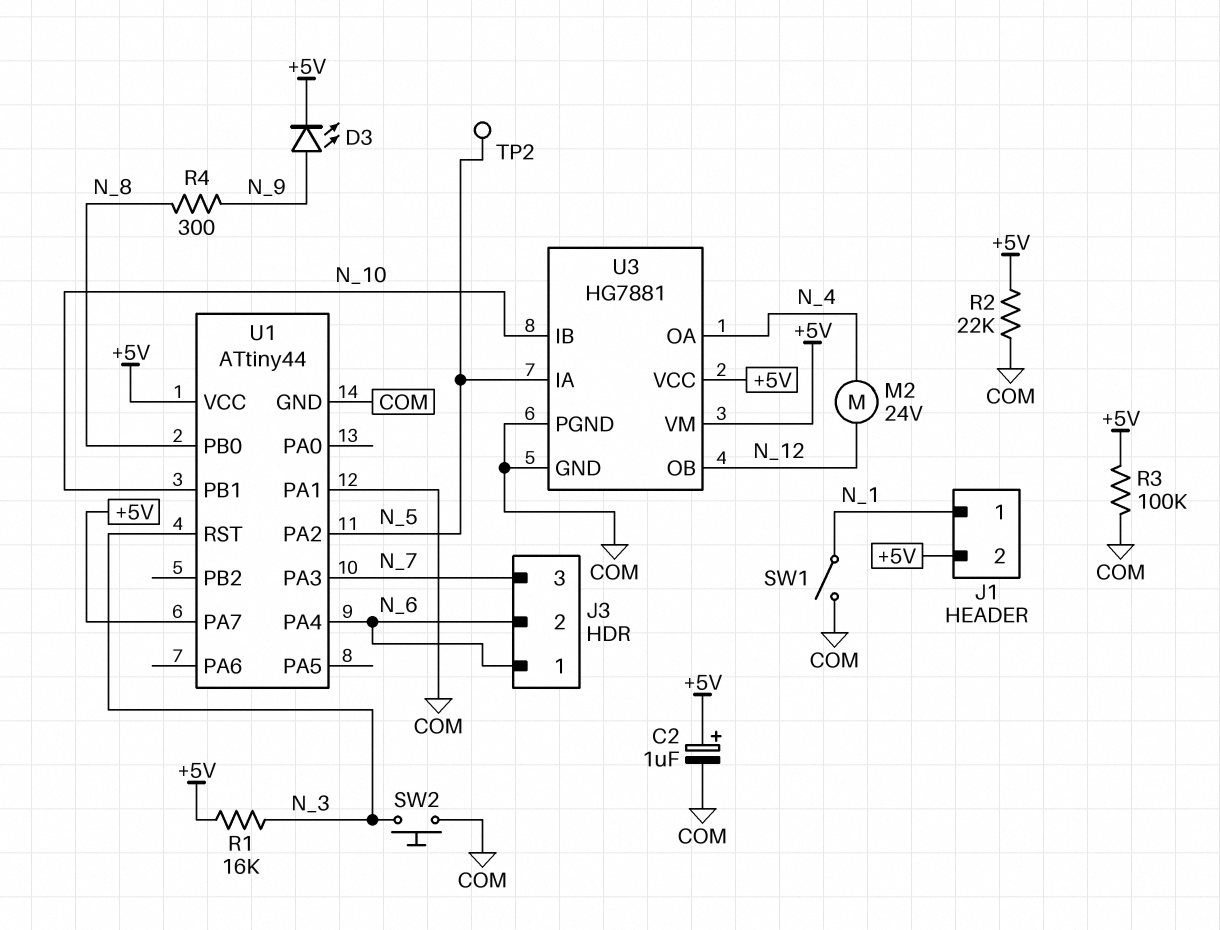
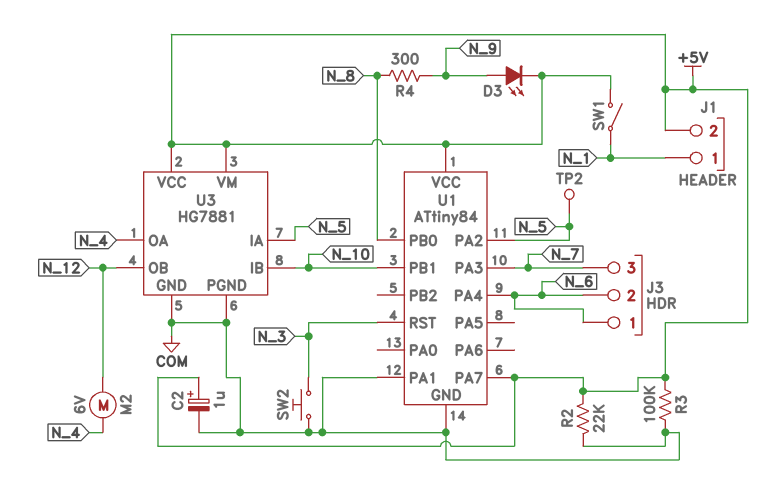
M2: motor 24V (N_4, N_12) -> motor 6V (N_4, N_12)
R1: 16k (+5V, N_3) -> none
SW1: switch (COM, N_1) -> switch (+5V, N_1)
U1: ATtiny44 -> ATtiny84

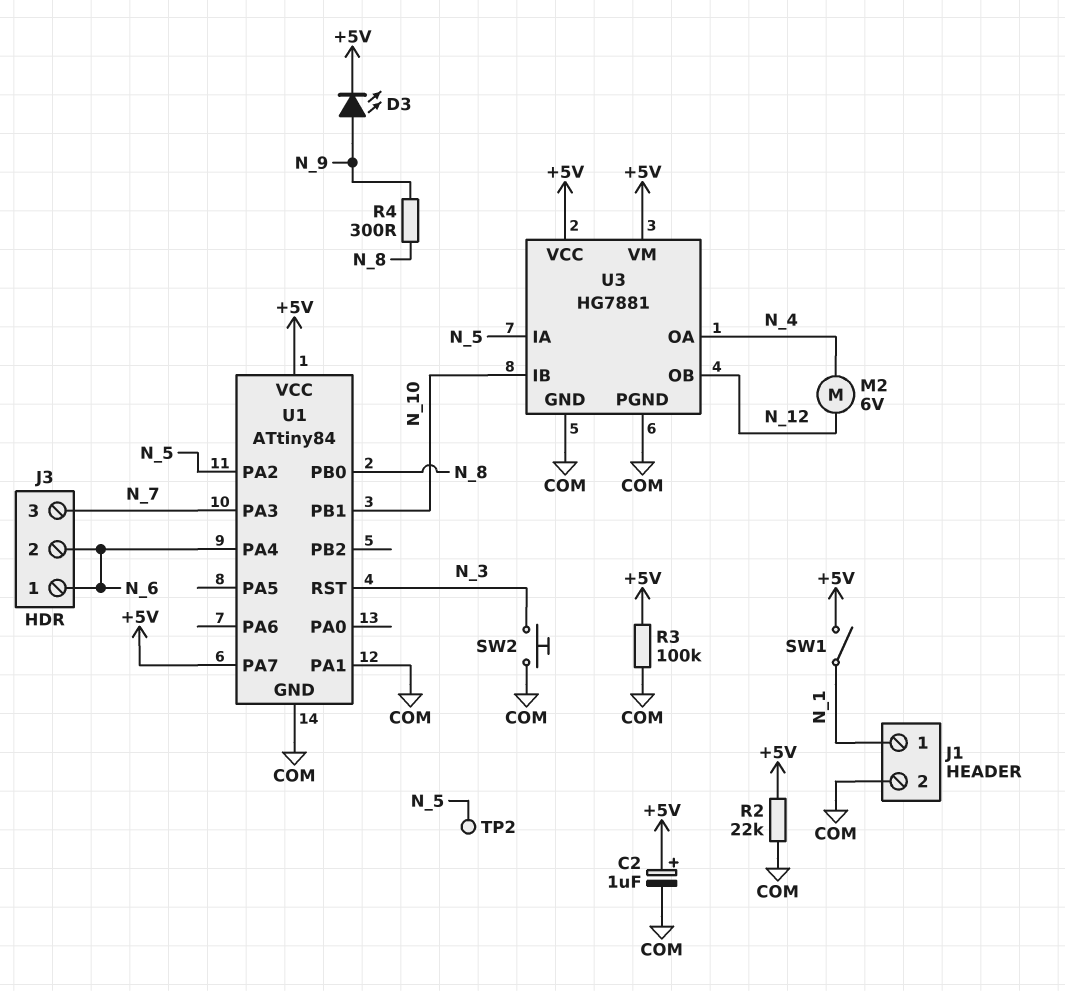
J1 pin 2: +5V -> COM

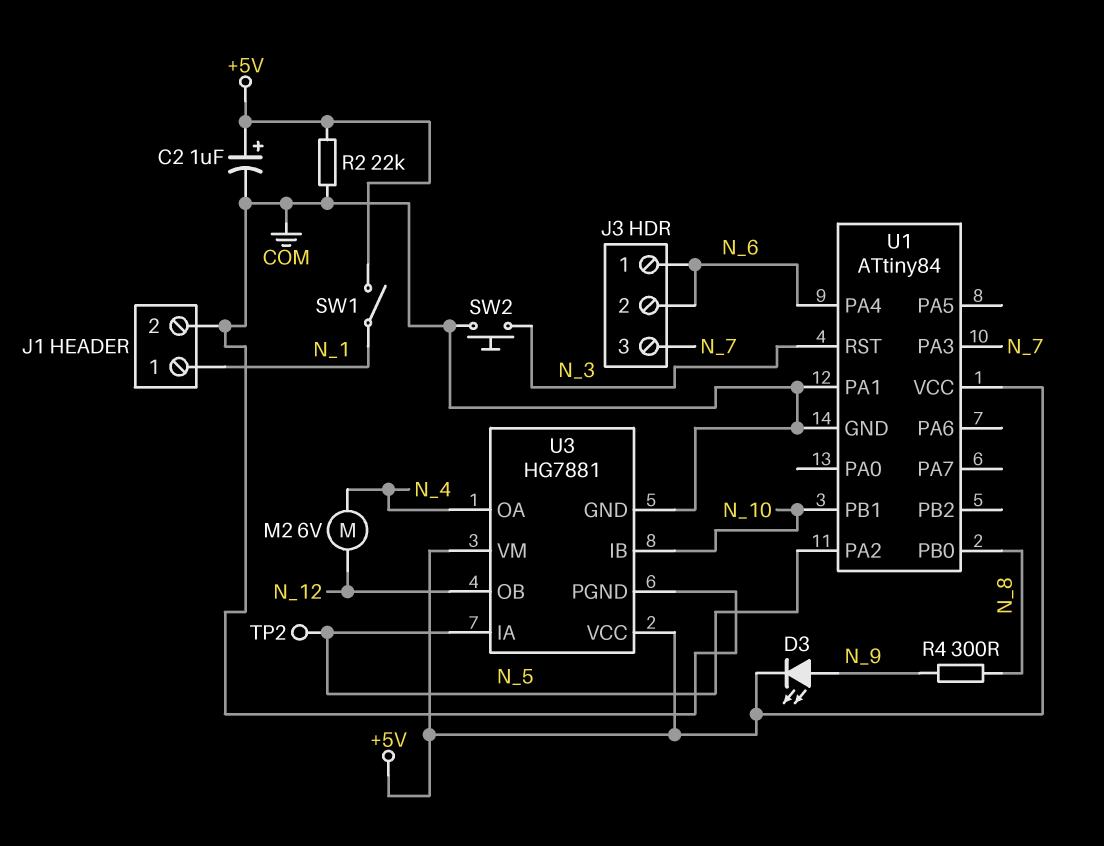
R3: 100k (+5V, COM) -> none
U1 pin PA7: +5V -> none

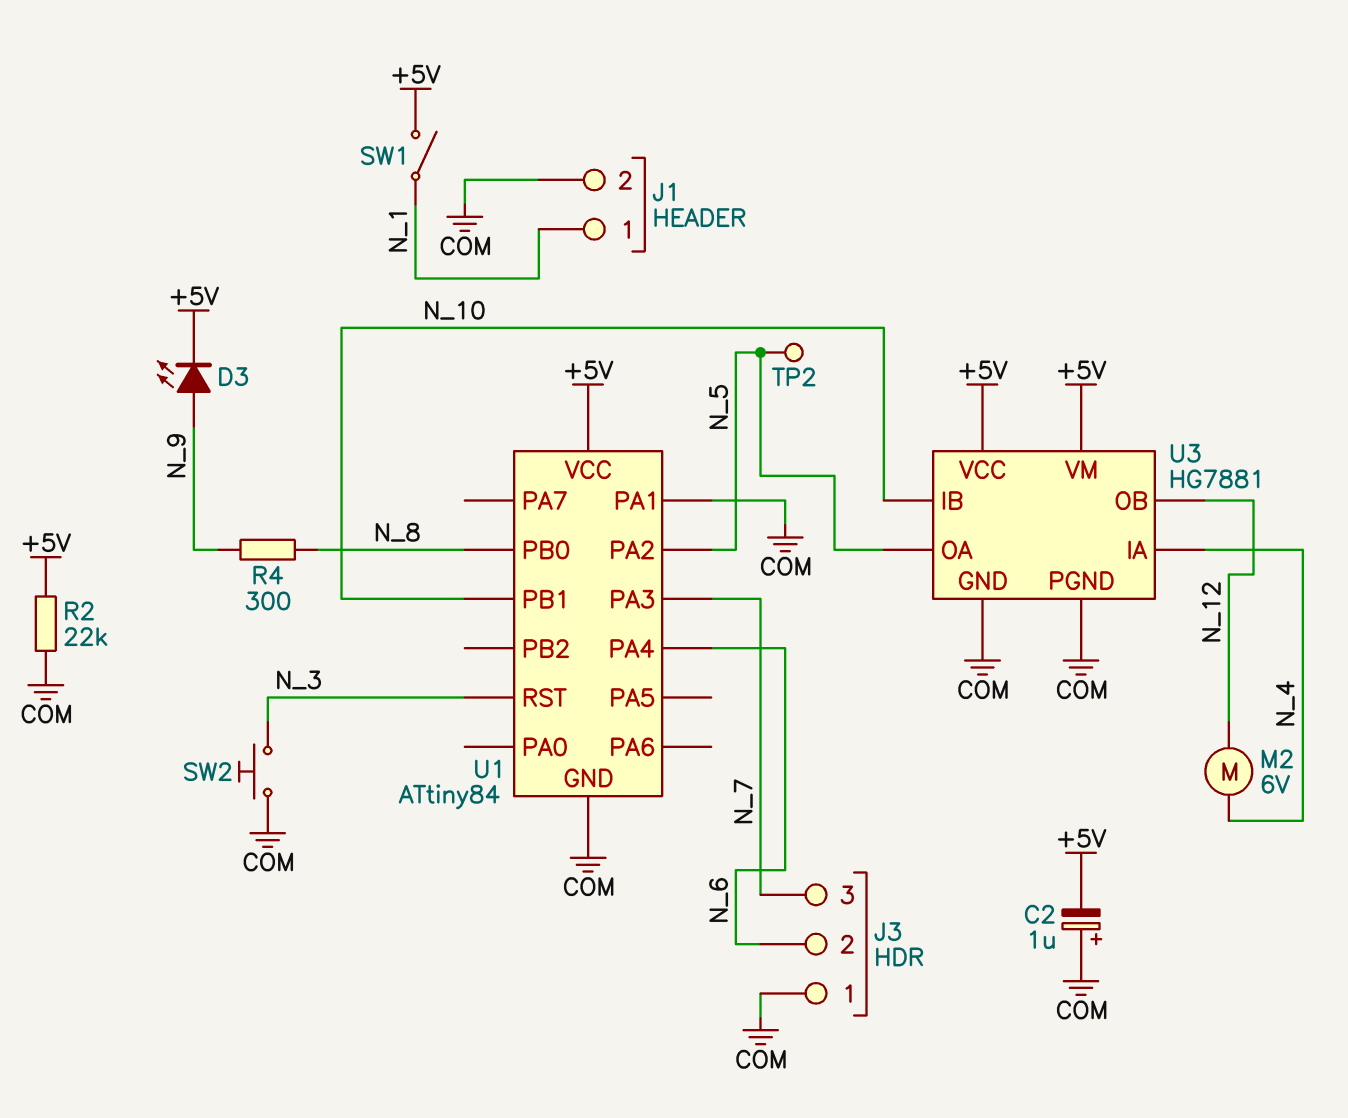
C2: 1uF (plus +5V, minus COM) -> 1uF (plus COM, minus +5V)
J3 pin 1: N_6 -> COM
U3 pin IA: N_5 -> N_4
U3 pin OA: N_4 -> N_5

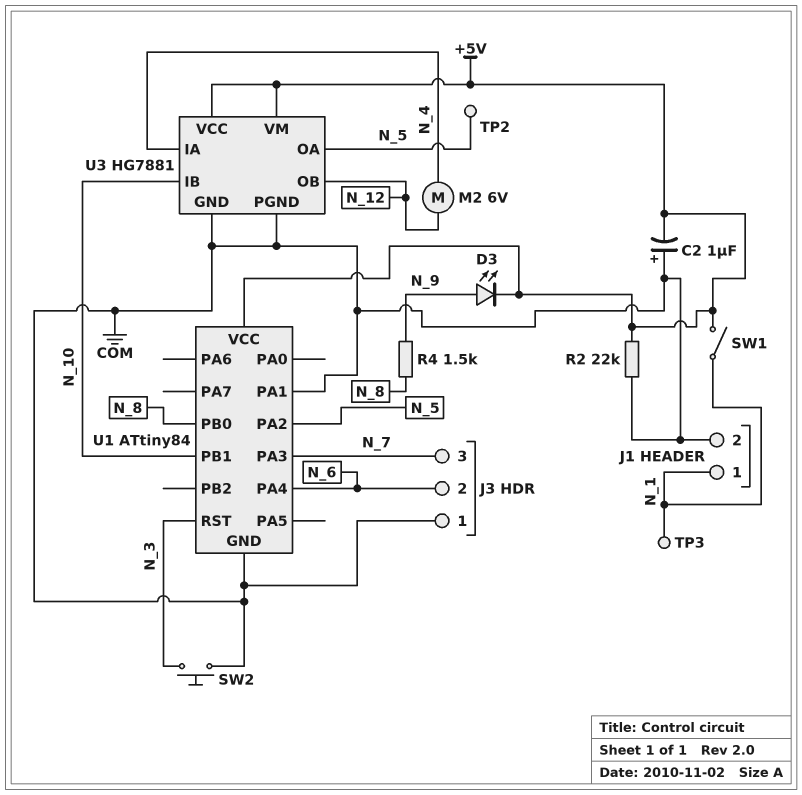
R4: 300 (N_8, N_9) -> 1.5k (N_8, N_9)
TP3: none -> test point (N_1)

